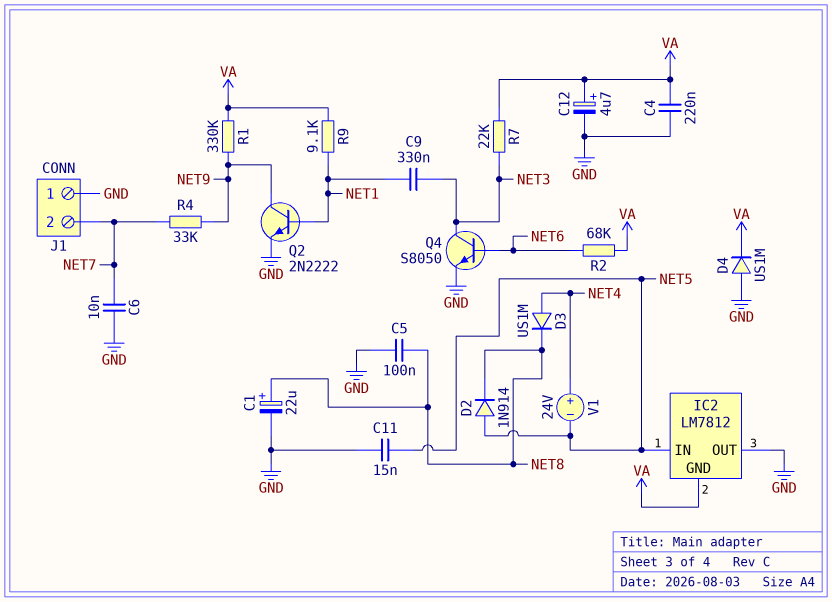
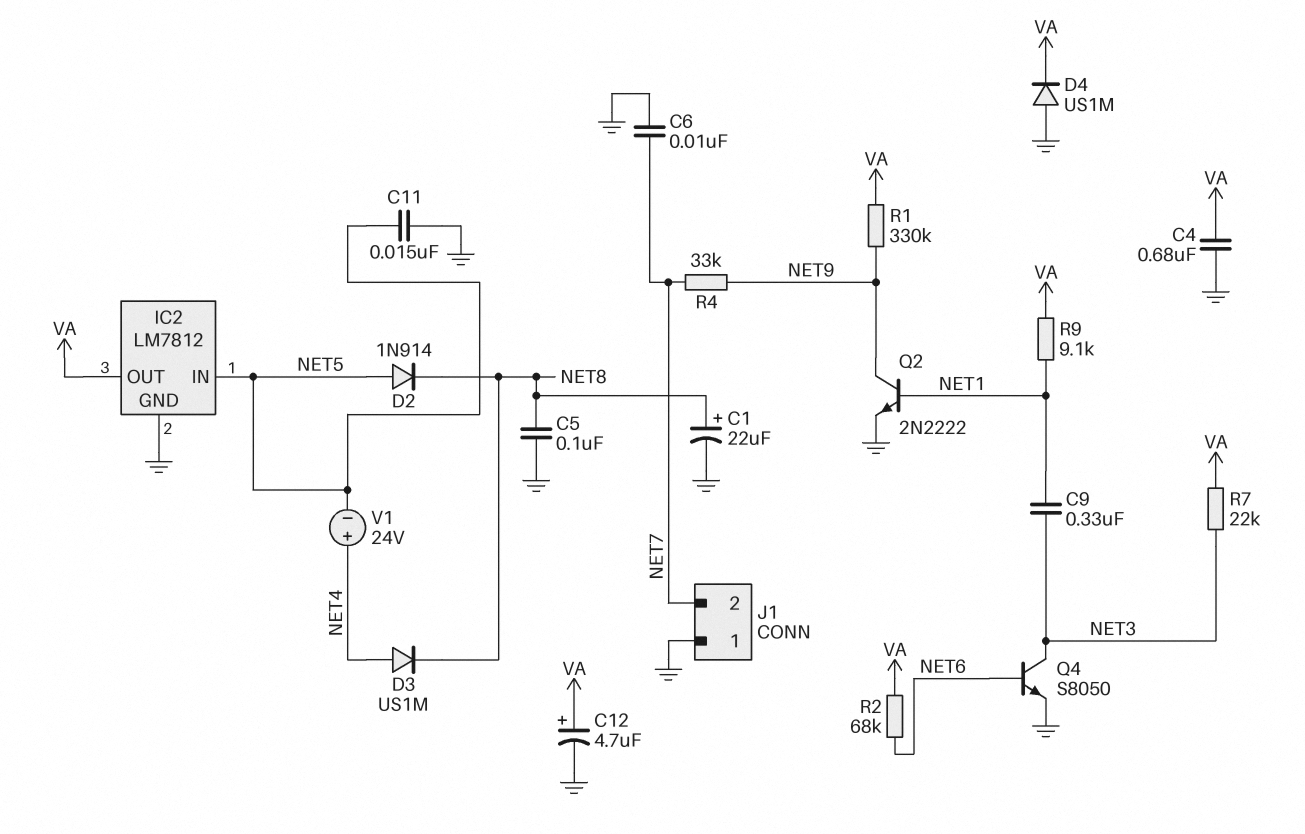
C4: 220nF (GND, VA) -> 680nF (GND, VA)
IC2 pin GND: VA -> GND
IC2 pin OUT: GND -> VA

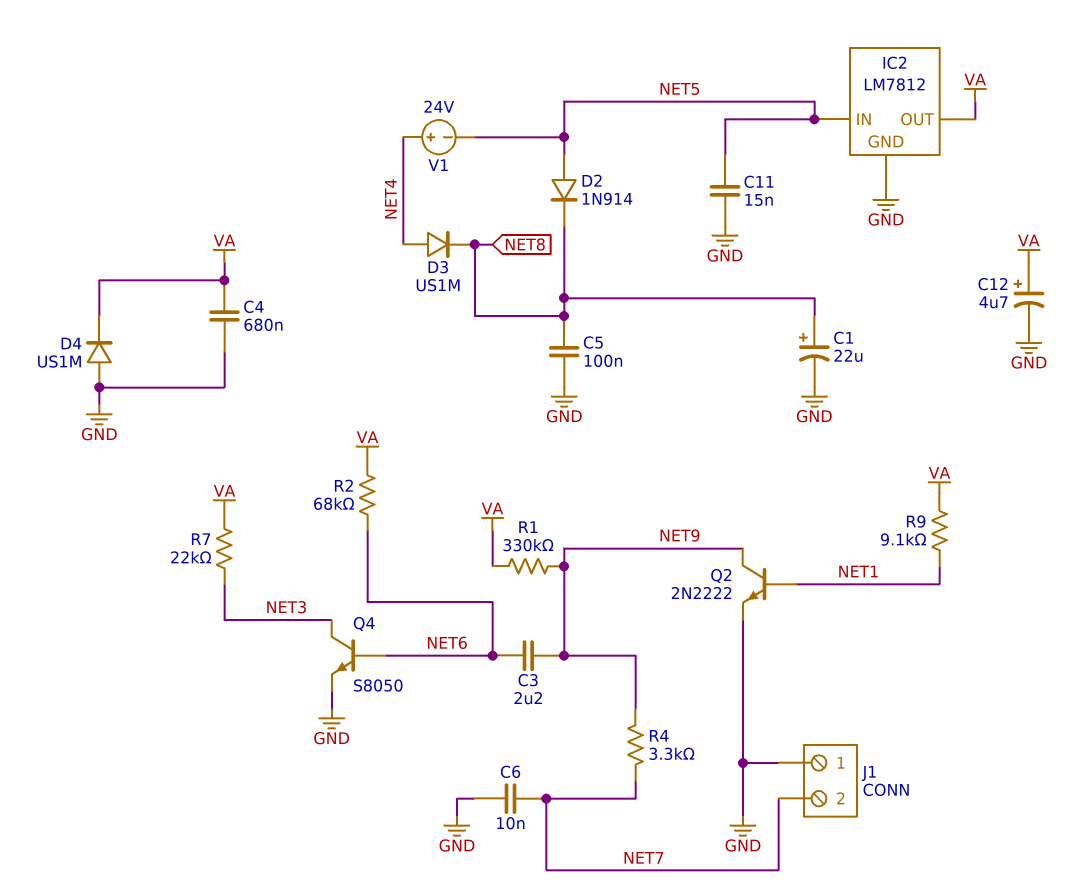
C3: none -> 2.2uF (NET6, NET9)
C9: 330nF (NET1, NET3) -> none
R4: 33k (NET7, NET9) -> 3.3k (NET7, NET9)

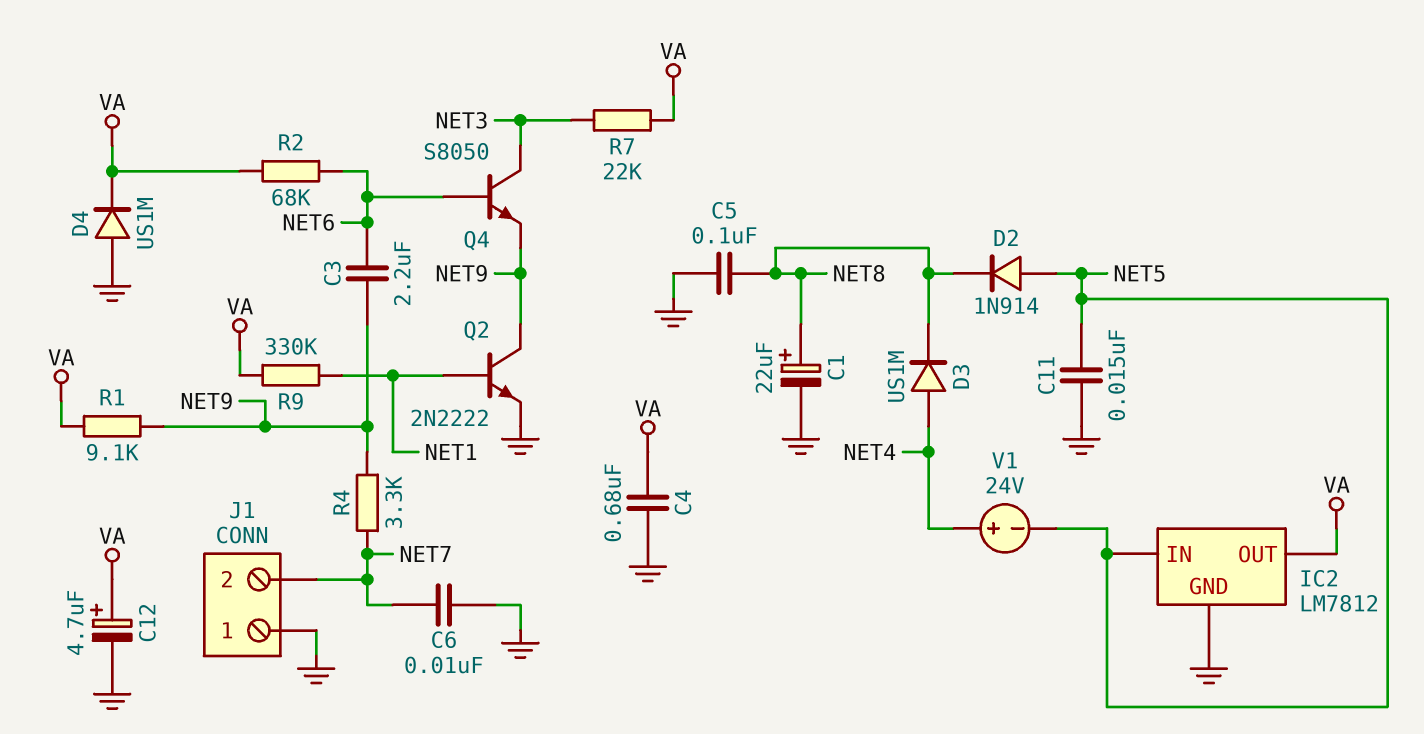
Q4: NPN S8050 (B NET6, C NET3, E GND) -> NPN S8050 (B NET6, C NET3, E NET9)
R1: 330k (NET9, VA) -> 9.1k (NET9, VA)
R9: 9.1k (NET1, VA) -> 330k (NET1, VA)

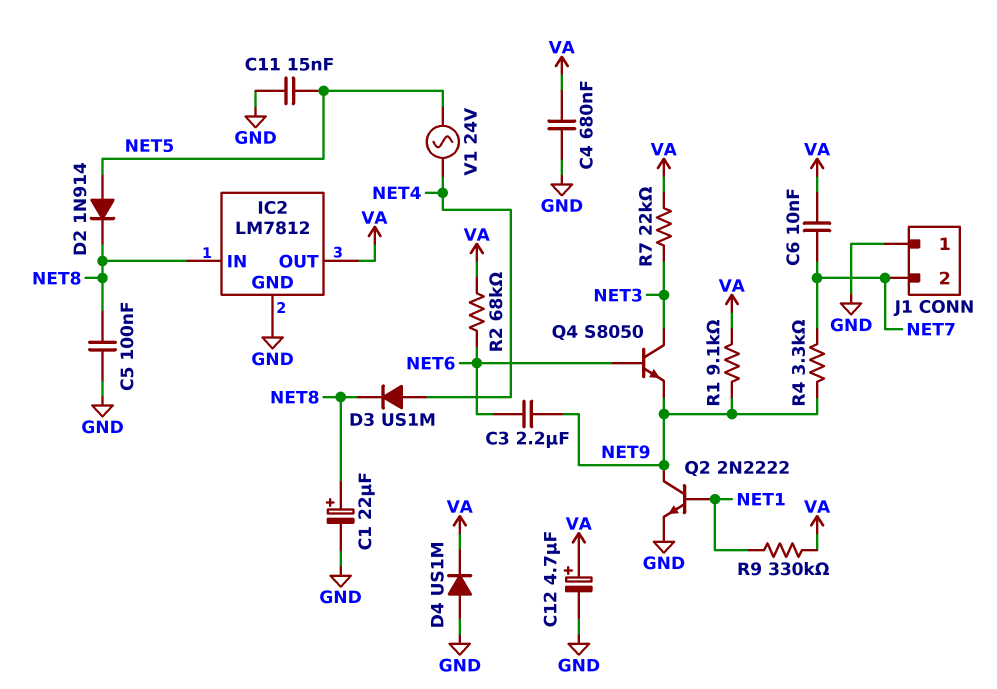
C6: 10nF (GND, NET7) -> 10nF (NET7, VA)
IC2 pin IN: NET5 -> NET8
V1: 24V (plus NET4, minus NET5) -> AC 24V (NET4, NET5)

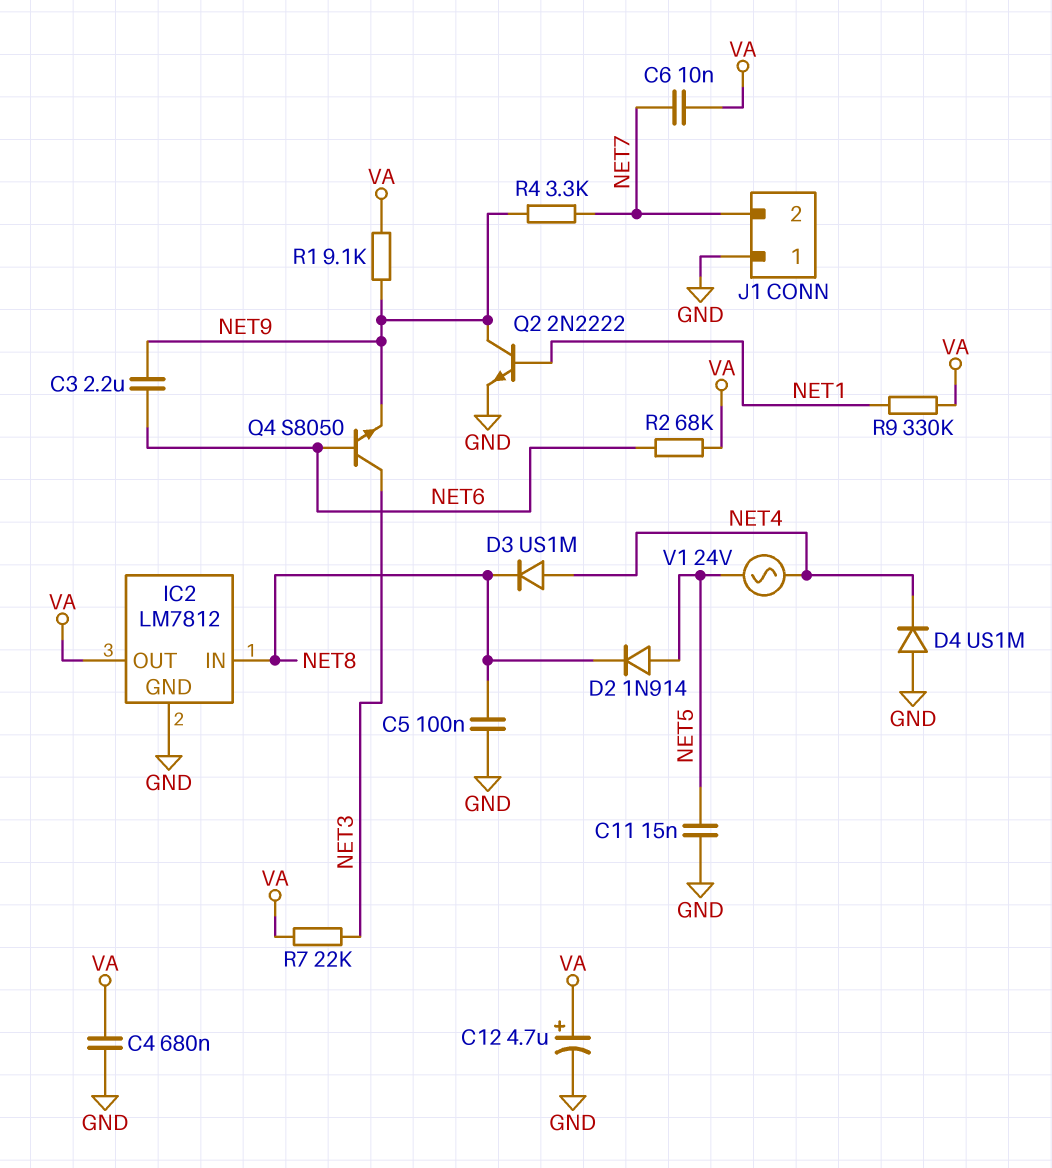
C1: 22uF (plus NET8, minus GND) -> none
D4: diode US1M (A GND, K VA) -> diode US1M (A GND, K NET4)

